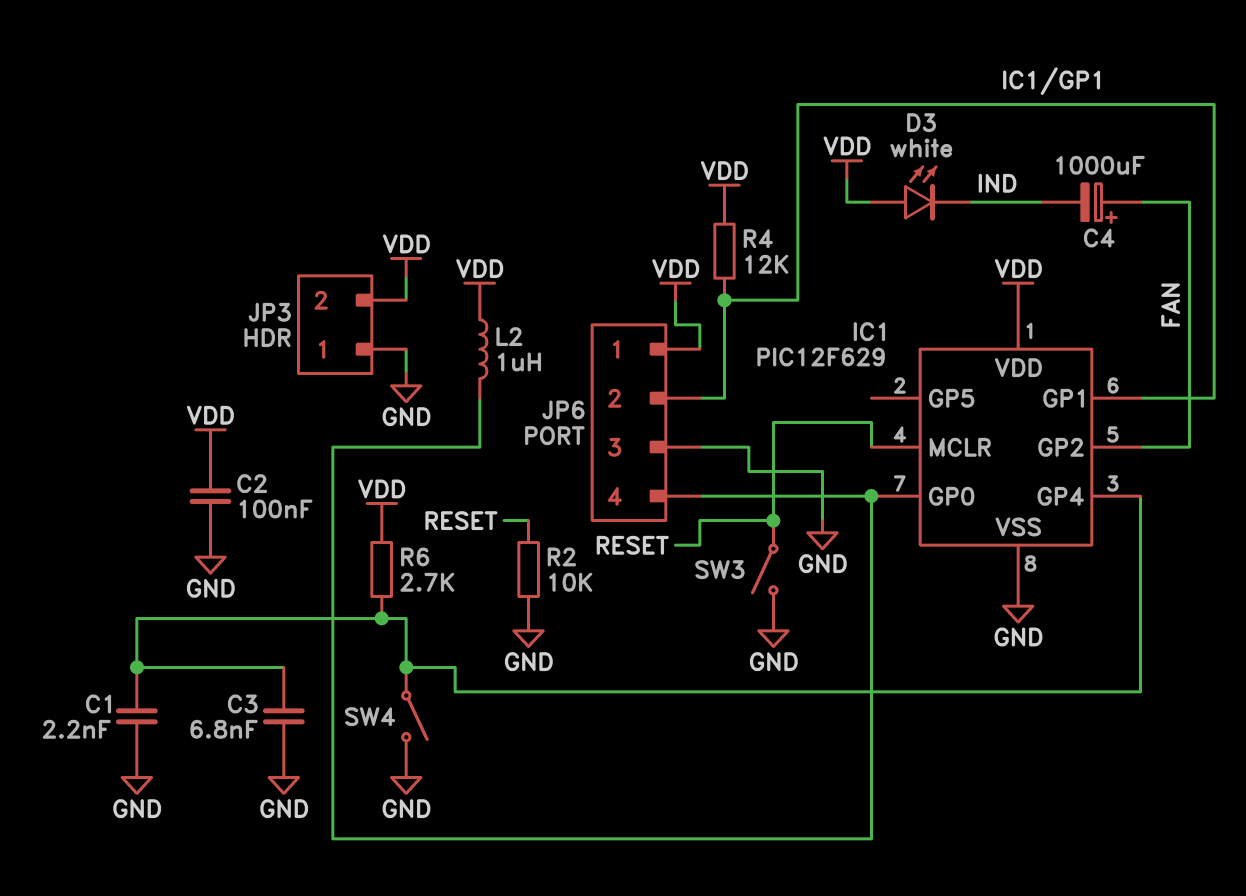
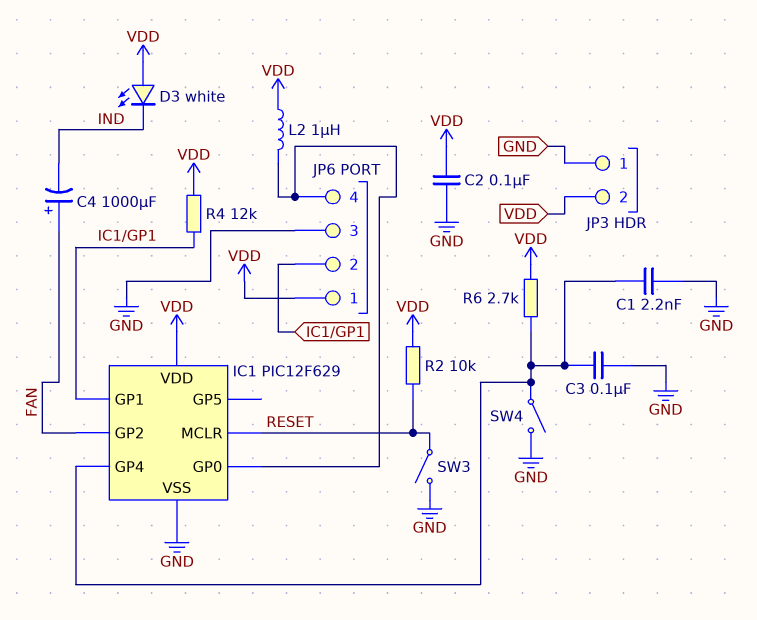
C3: 6.8nF (GND, IC1/GP4) -> 100nF (GND, IC1/GP4)
R2: 10k (GND, RESET) -> 10k (RESET, VDD)

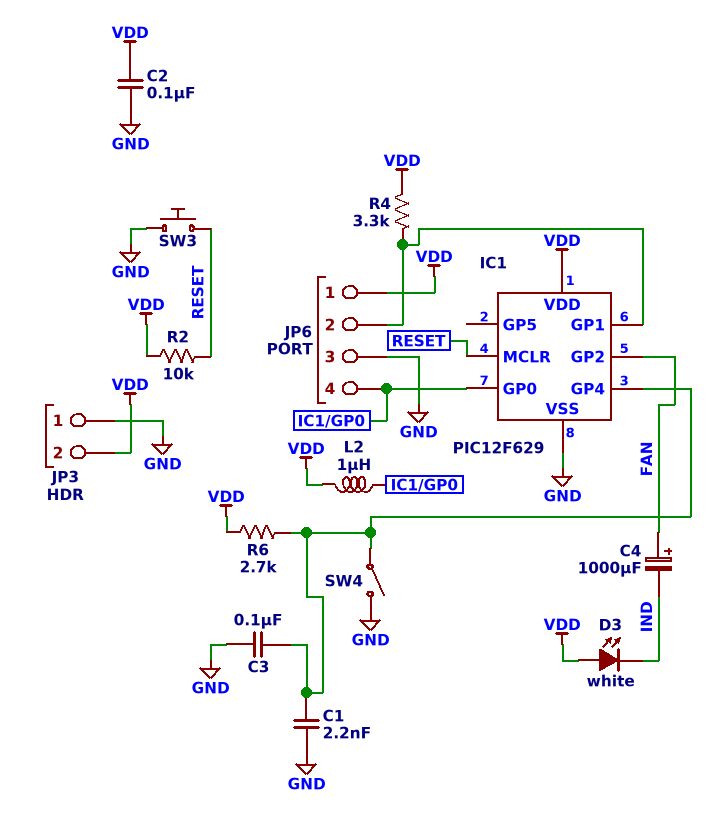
R4: 12k (IC1/GP1, VDD) -> 3.3k (IC1/GP1, VDD)
SW3: switch (GND, RESET) -> button (GND, RESET)

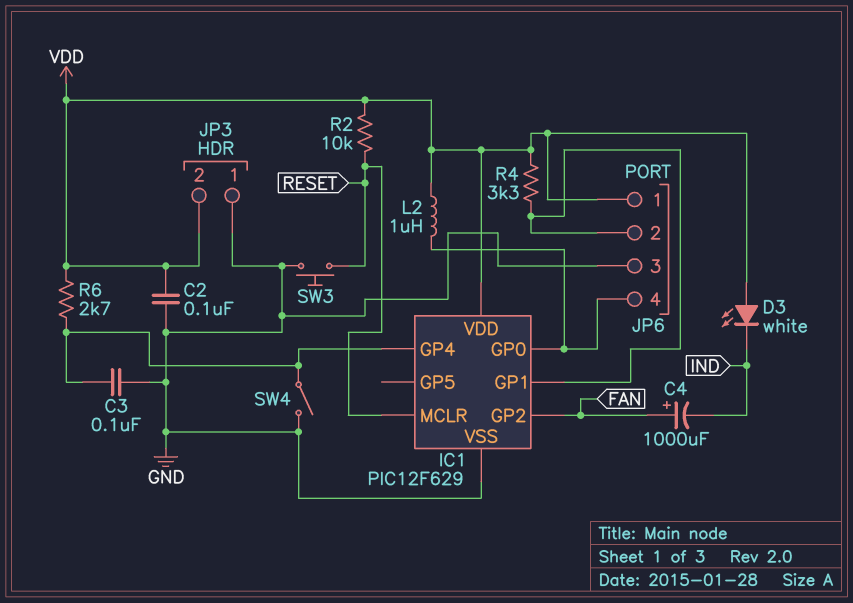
C1: 2.2nF (GND, IC1/GP4) -> none

